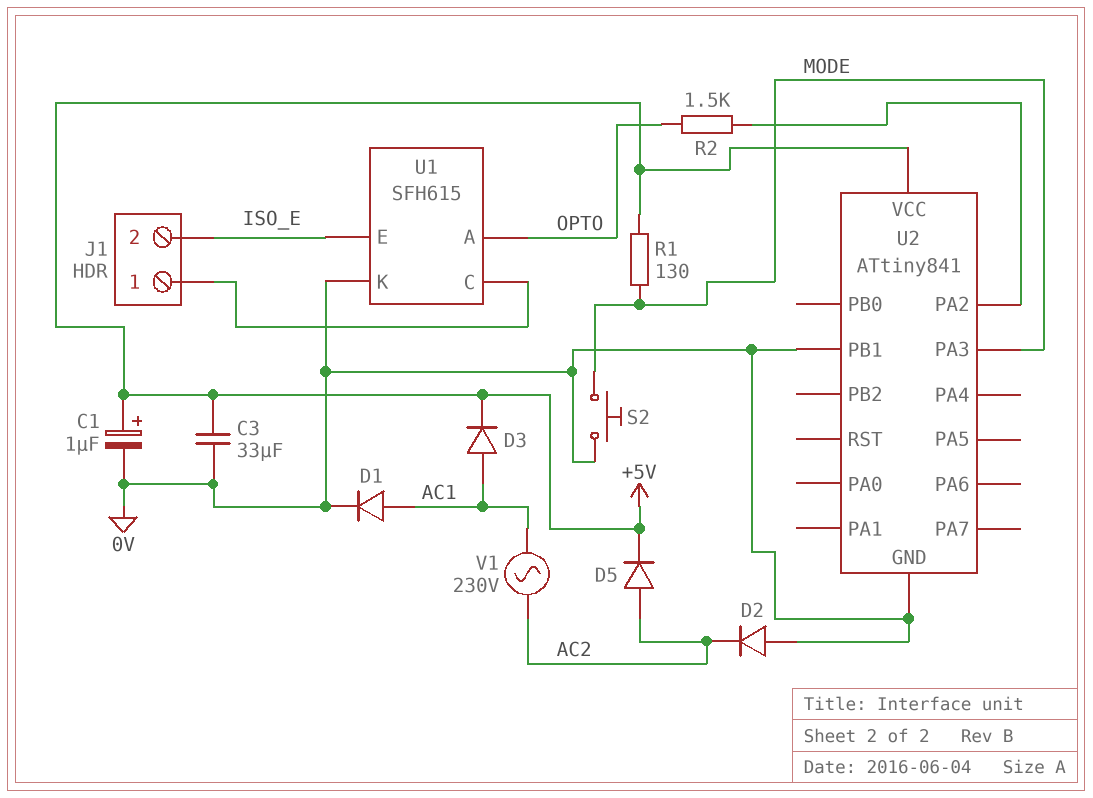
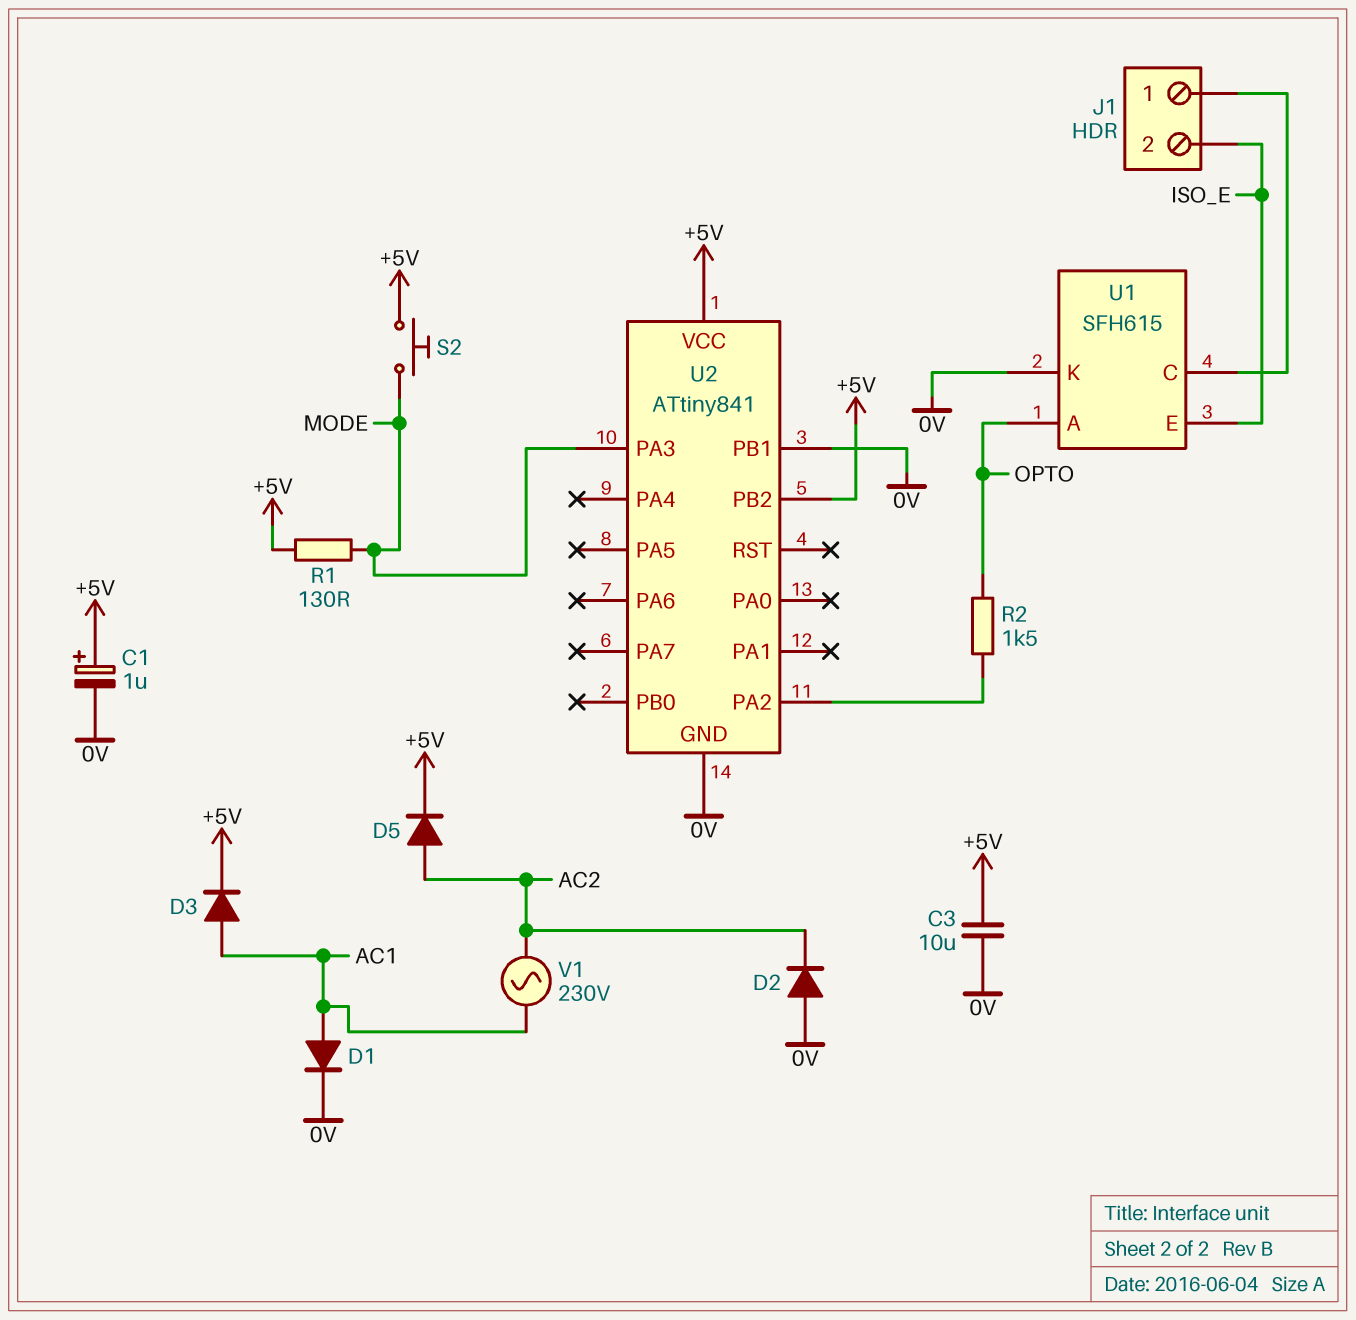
C3: 33uF (+5V, 0V) -> 10uF (+5V, 0V)
S2: button (0V, MODE) -> button (+5V, MODE)
U2 pin PB2: none -> +5V

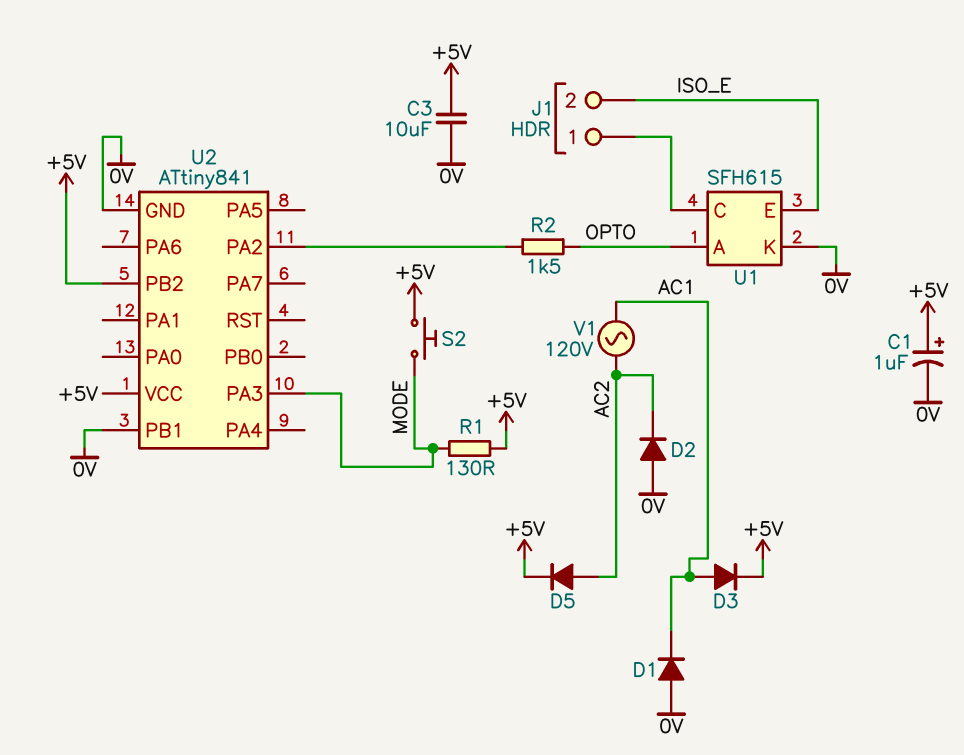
D1: diode (A AC1, K 0V) -> diode (A 0V, K AC1)
V1: AC 230V (AC1, AC2) -> AC 120V (AC1, AC2)

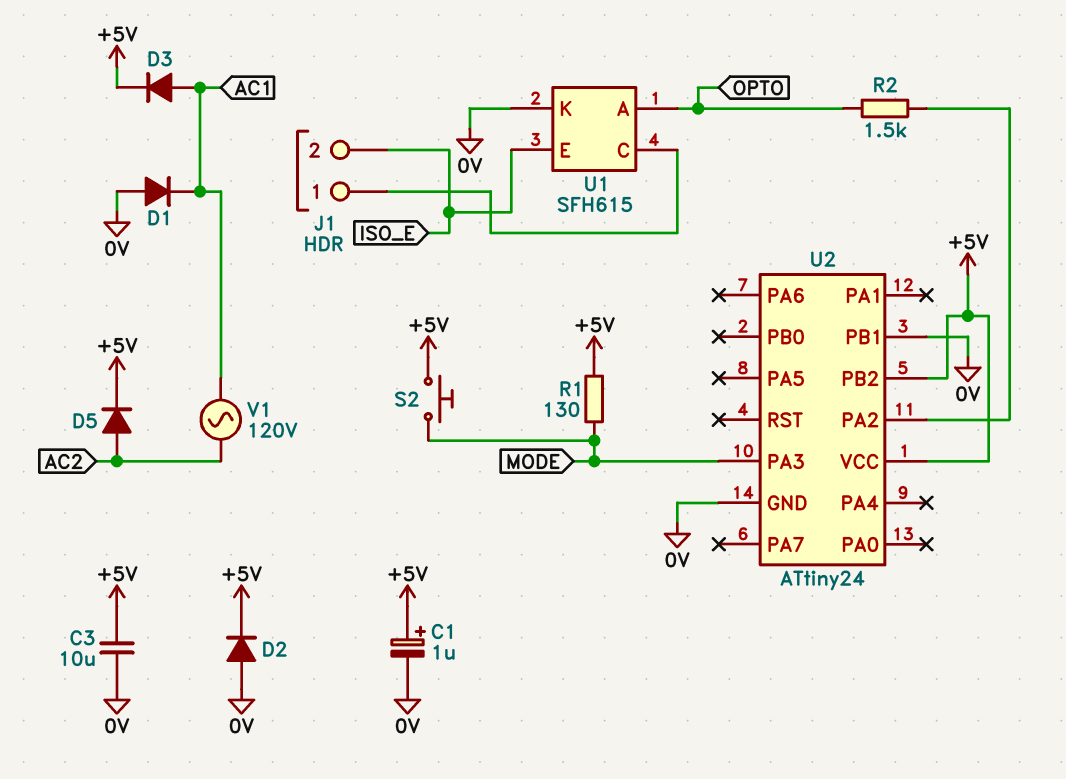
D2: diode (A 0V, K AC2) -> diode (A 0V, K +5V)
U2: ATtiny841 -> ATtiny24

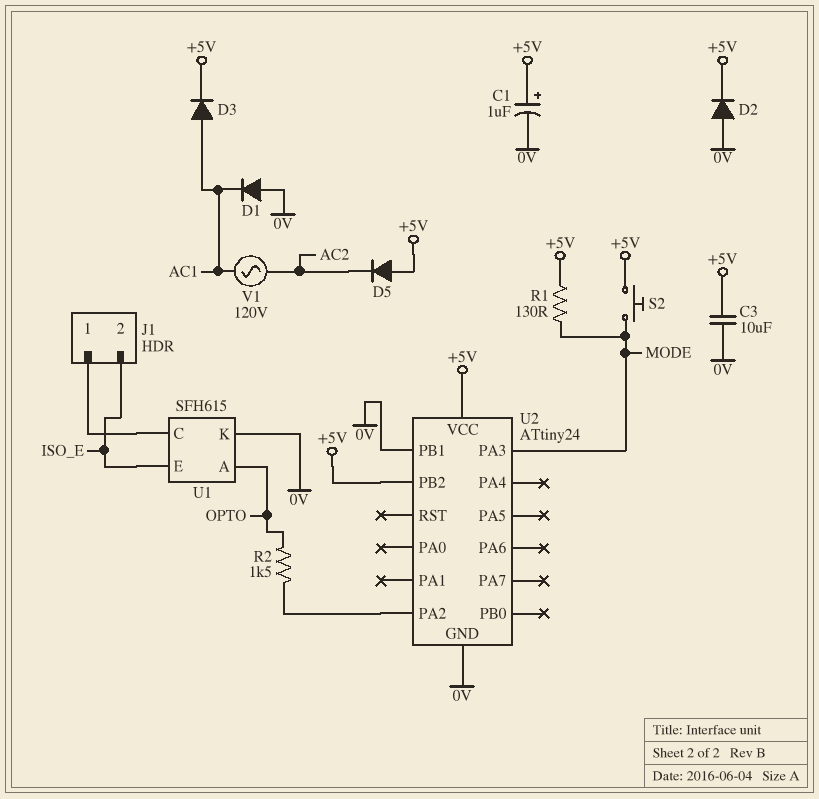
D5: diode (A AC2, K +5V) -> diode (A +5V, K AC2)

